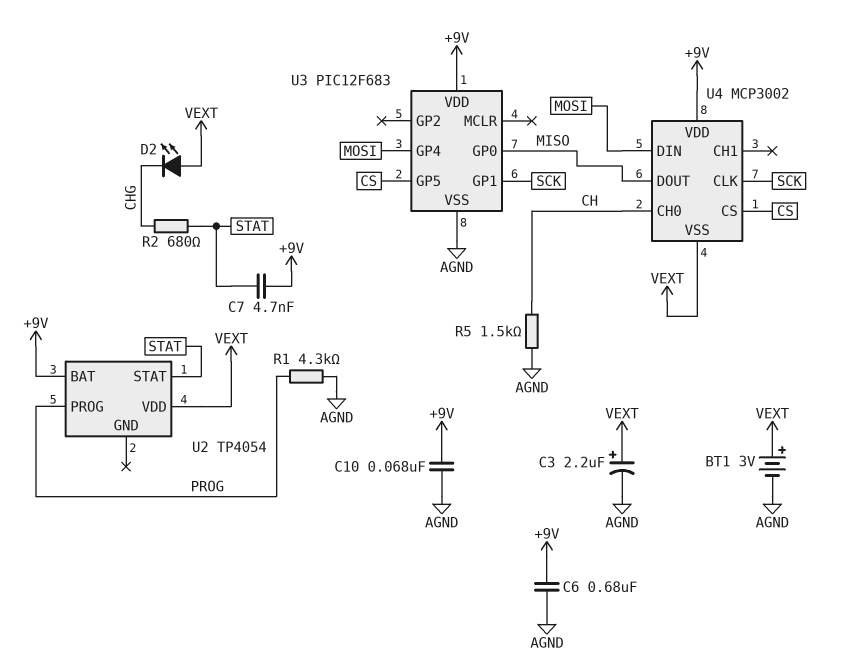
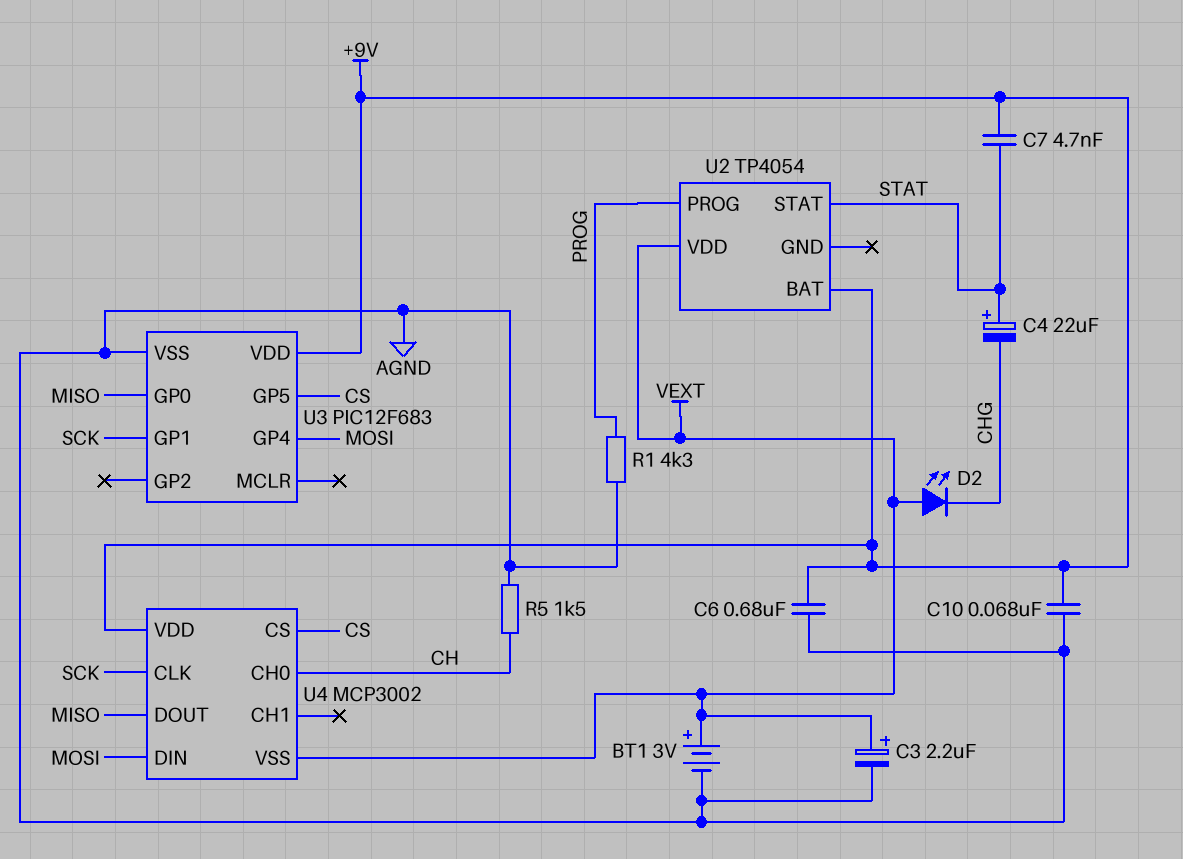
C4: none -> 22uF (plus STAT, minus CHG)
R2: 680 (CHG, STAT) -> none

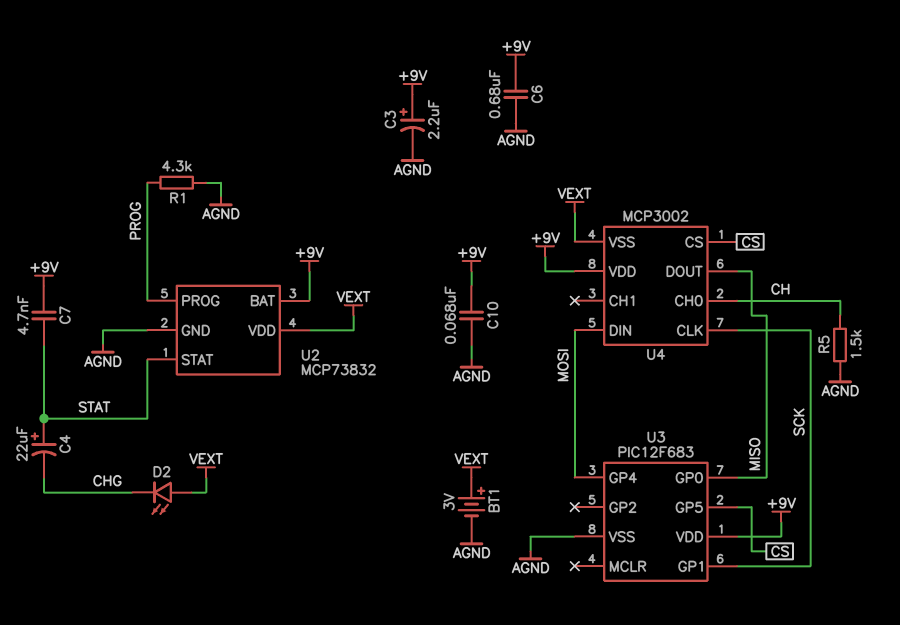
C3: 2.2uF (plus VEXT, minus AGND) -> 2.2uF (plus +9V, minus AGND)
U2: TP4054 -> MCP73832
U2 pin GND: none -> AGND

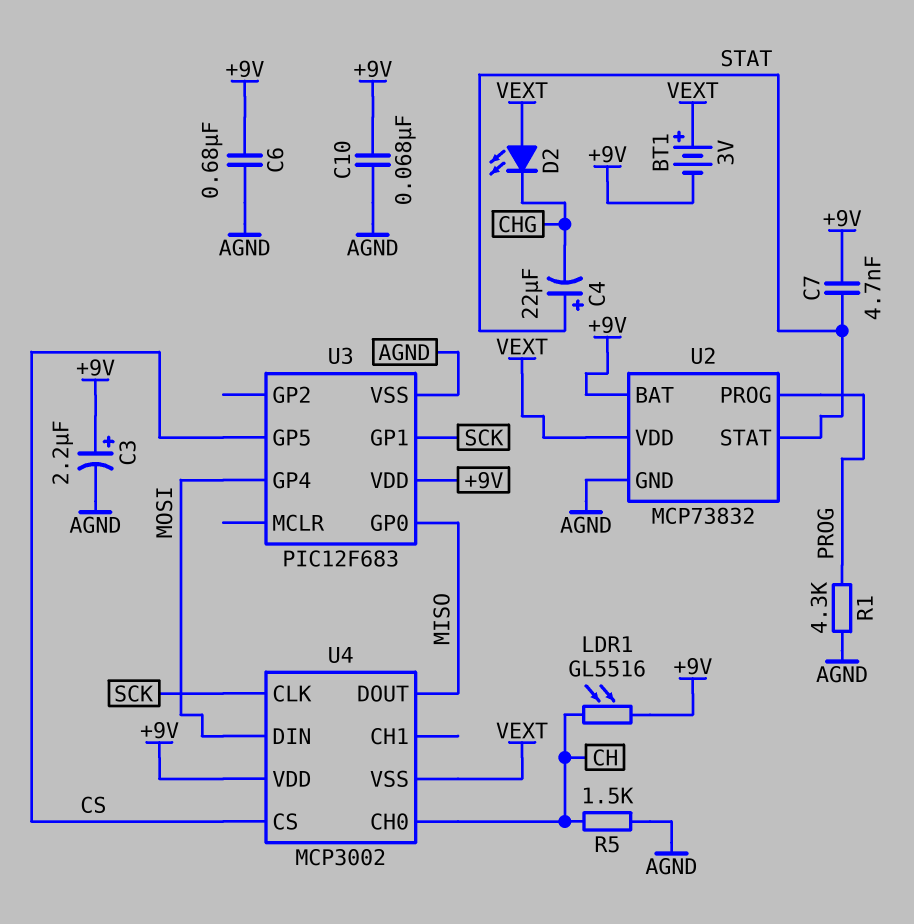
BT1: 3V (plus VEXT, minus AGND) -> 3V (plus VEXT, minus +9V)
LDR1: none -> GL5516 (+9V, CH)

